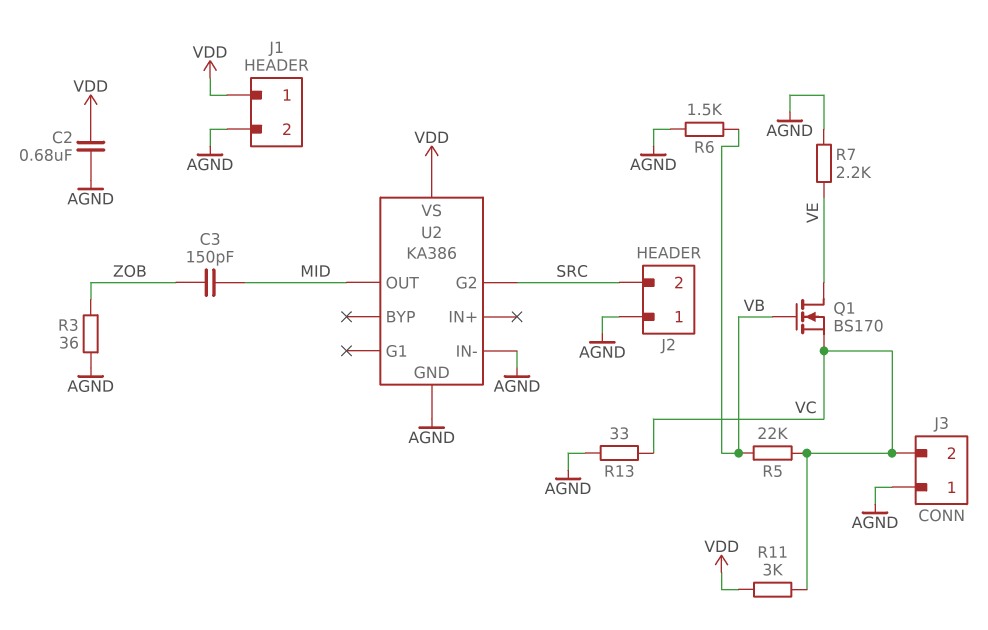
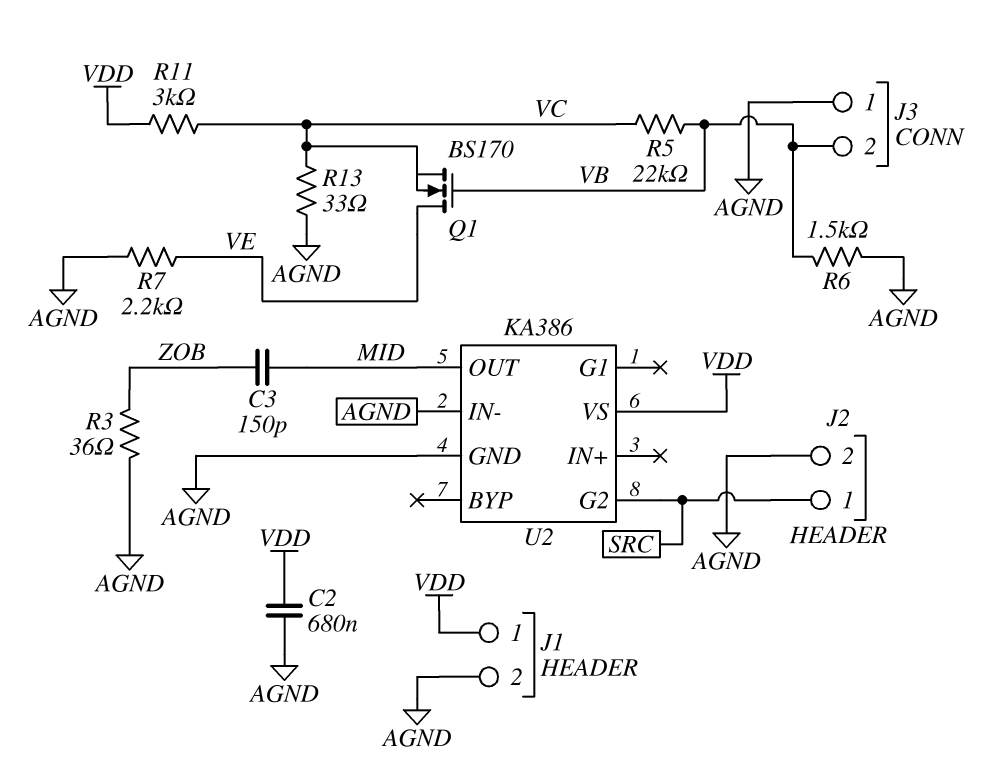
J2 pin 1: AGND -> SRC
J2 pin 2: SRC -> AGND
J3 pin 2: VC -> VB

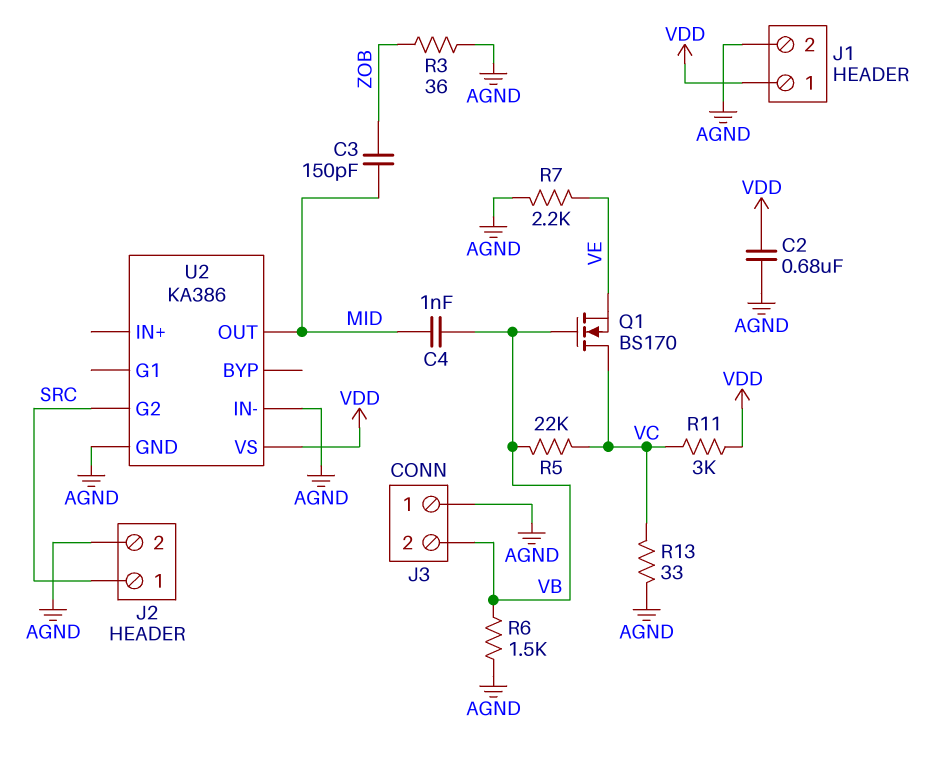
C4: none -> 1nF (MID, VB)
Q1: NMOS BS170 (G VB, D VE, S VC) -> NMOS BS170 (G VB, D VC, S VE)

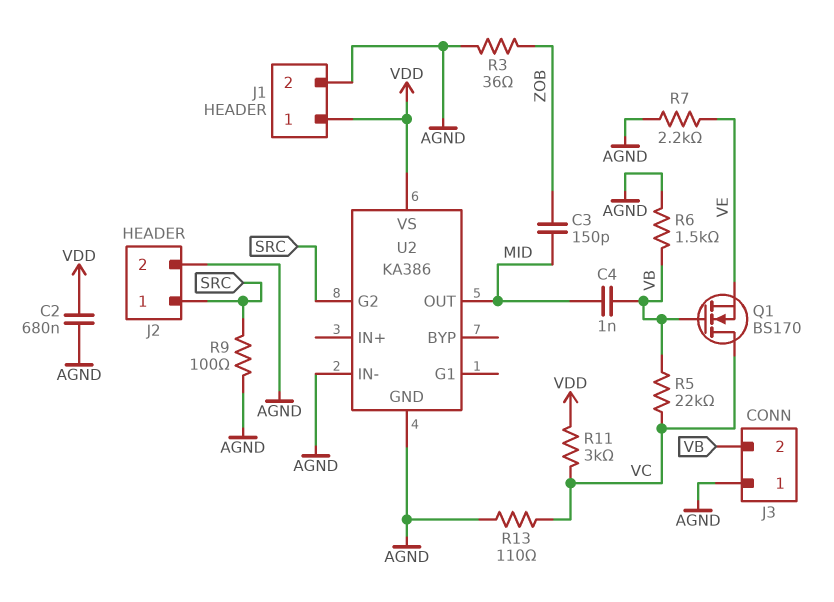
R9: none -> 100 (AGND, SRC)
R13: 33 (AGND, VC) -> 110 (AGND, VC)

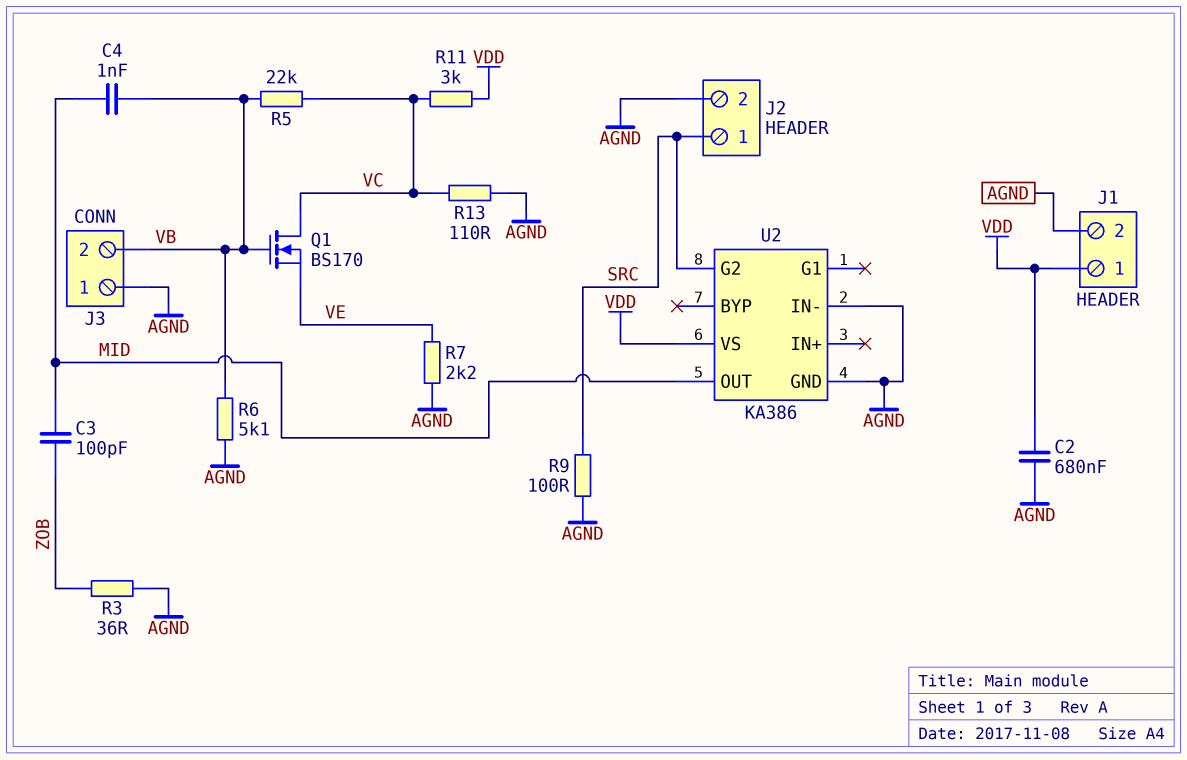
C3: 150pF (MID, ZOB) -> 100pF (MID, ZOB)
R6: 1.5k (AGND, VB) -> 5.1k (AGND, VB)

